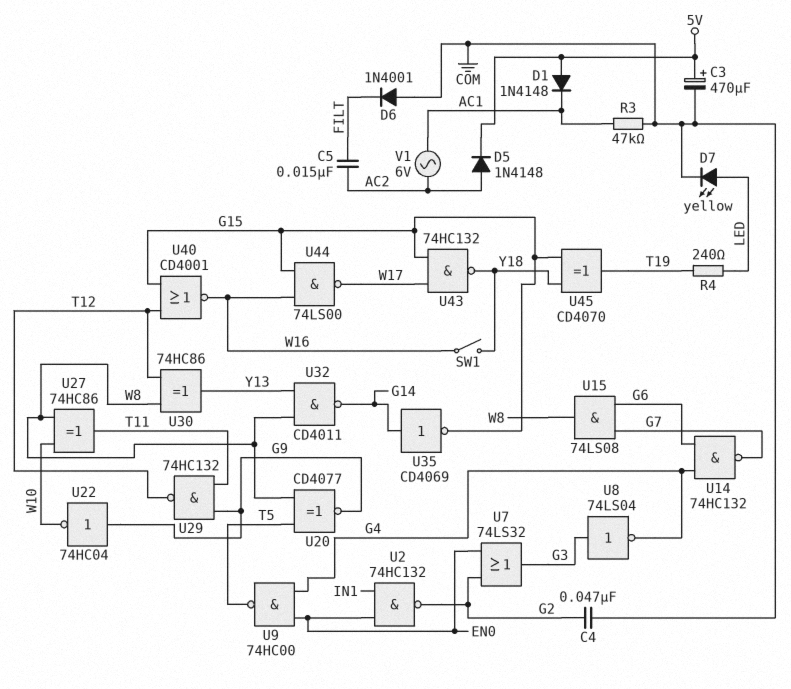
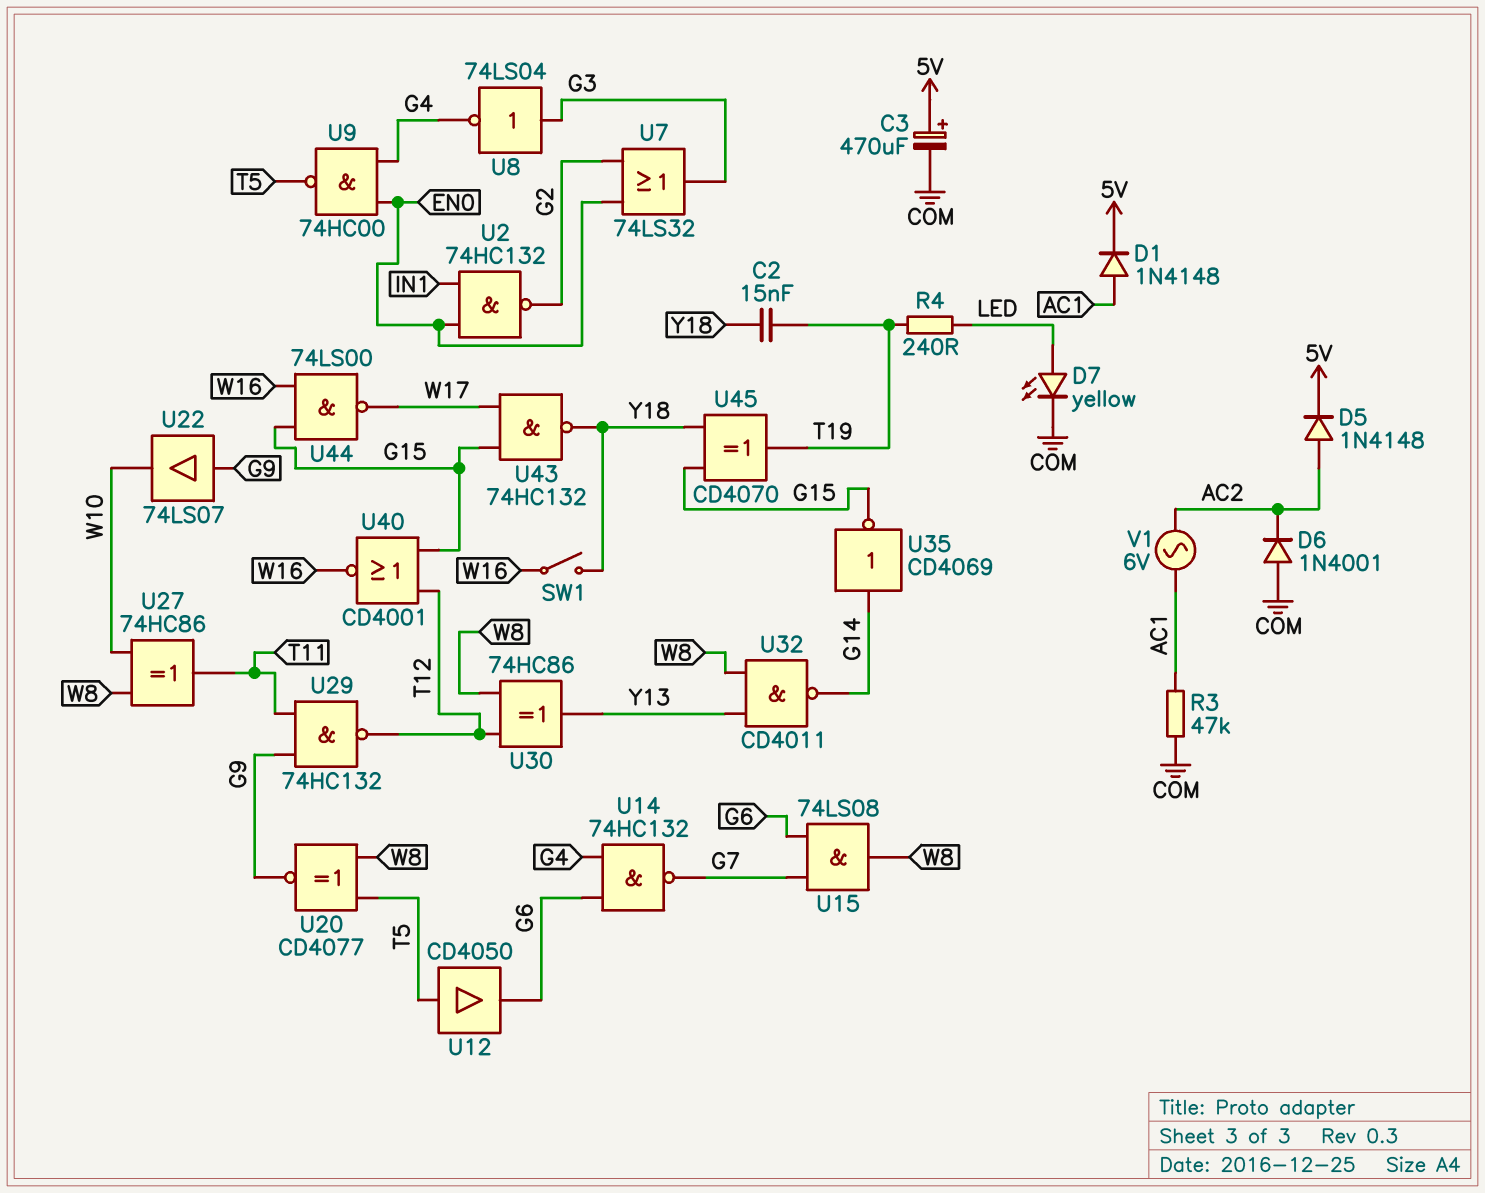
C2: none -> 15nF (T19, Y18)
C4: 47nF (COM, G2) -> none
C5: 15nF (AC2, FILT) -> none
D1: diode 1N4148 (A 5V, K AC1) -> diode 1N4148 (A AC1, K 5V)
D6: diode 1N4001 (A COM, K FILT) -> diode 1N4001 (A COM, K AC2)
U12: none -> buffer CD4050 (in T5, out G6)
U22: NOT 74HC04 (in G9, out W10) -> buffer 74LS07 (in G9, out W10)

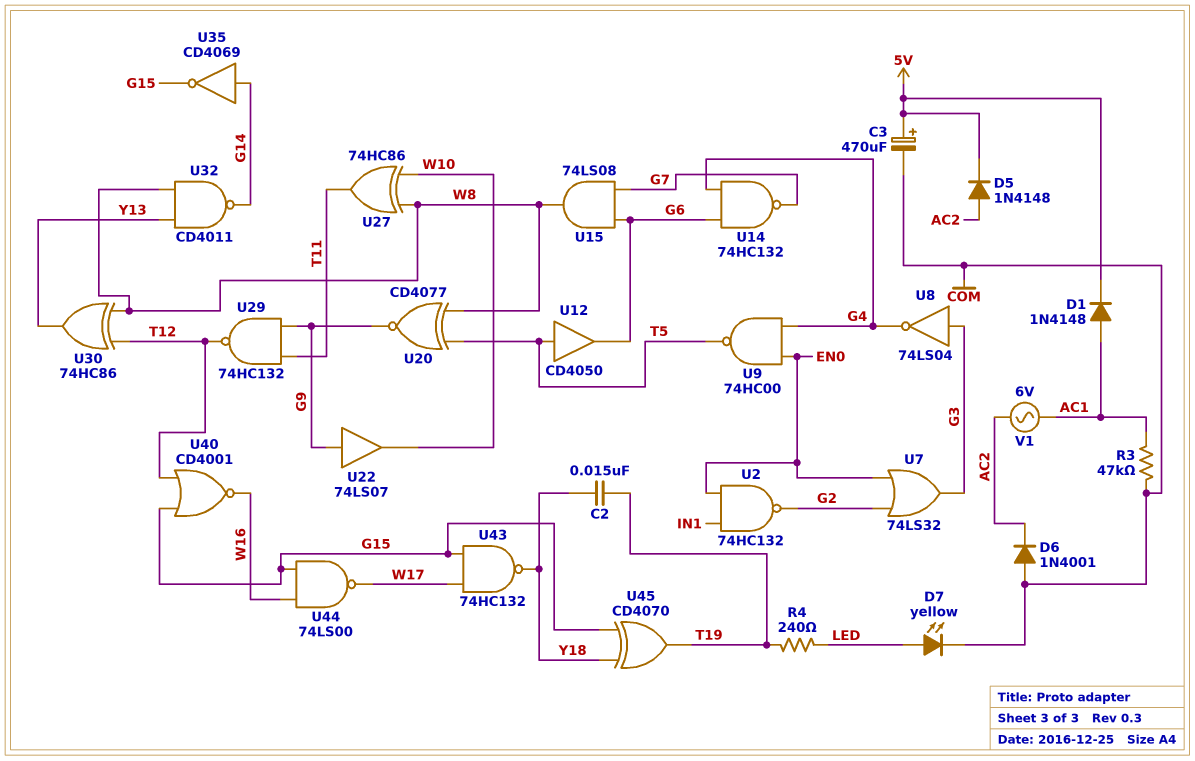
SW1: switch (W16, Y18) -> none

